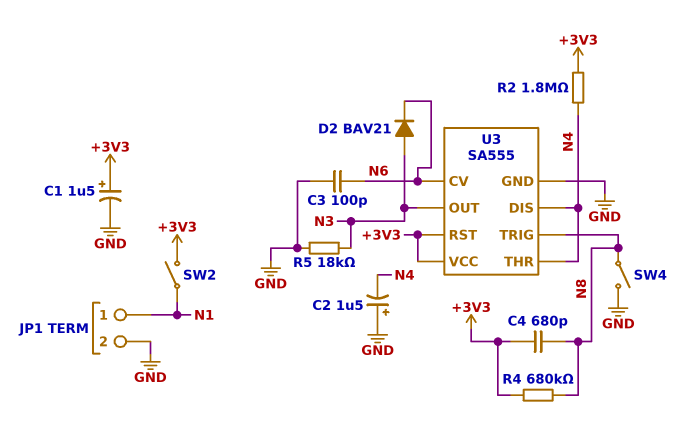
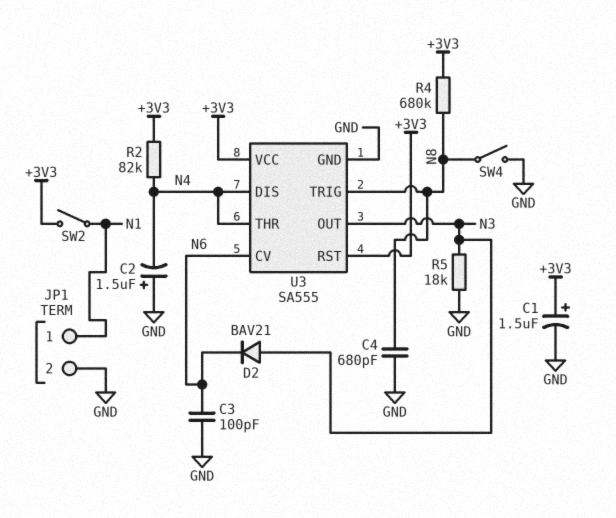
C4: 680pF (+3V3, N8) -> 680pF (GND, N8)
R2: 1.8M (+3V3, N4) -> 82k (+3V3, N4)

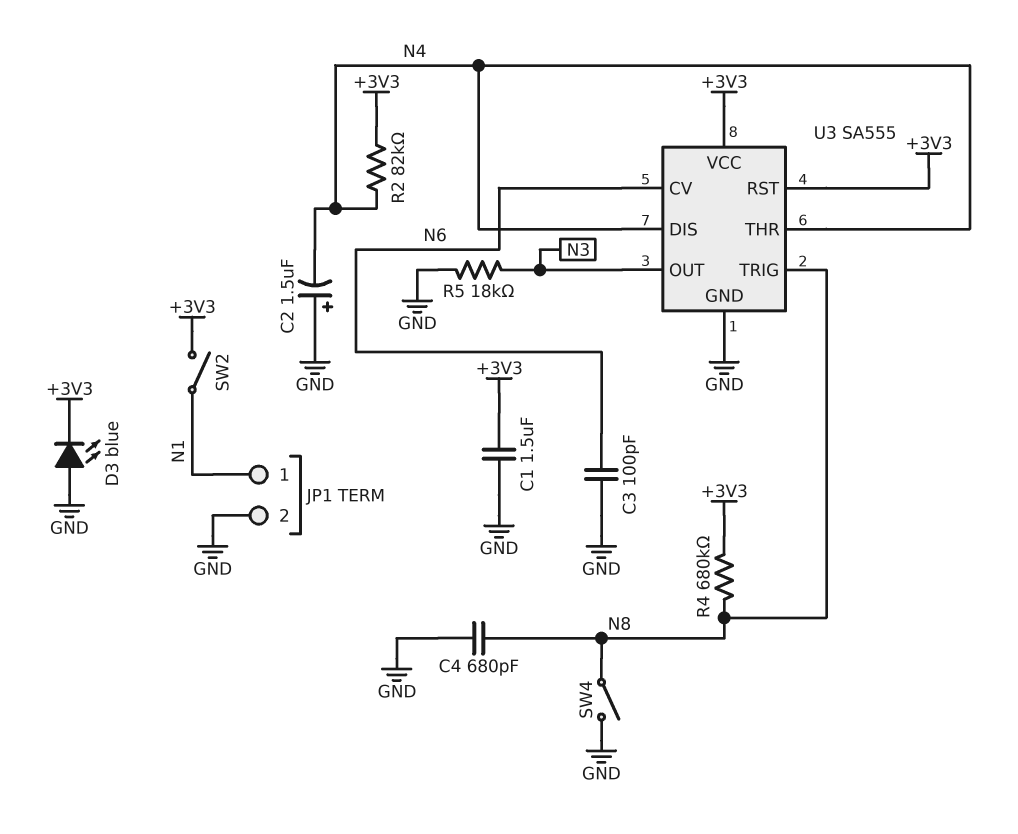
C1: 1.5uF (plus +3V3, minus GND) -> 1.5uF (+3V3, GND)
D2: diode BAV21 (A N3, K N6) -> none
D3: none -> LED blue (A GND, K +3V3)

